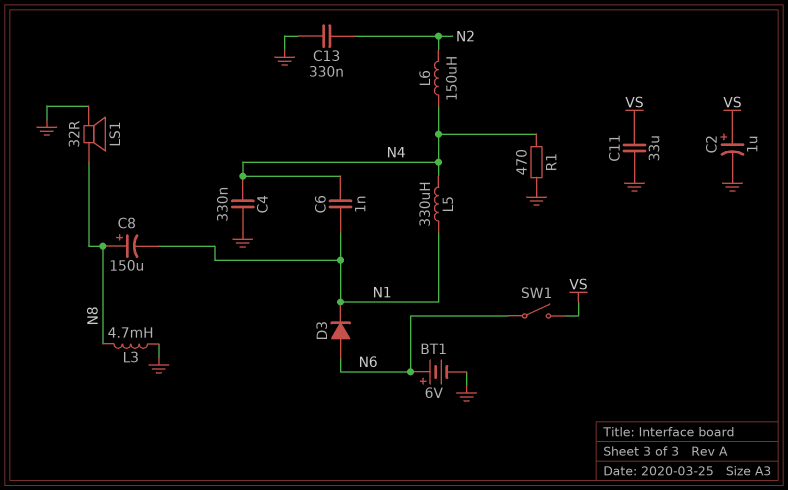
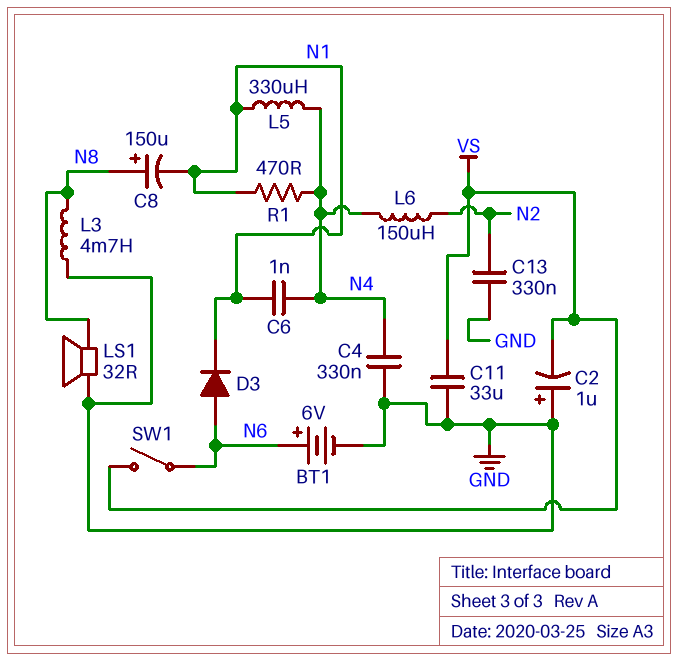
C2: 1uF (plus VS, minus GND) -> 1uF (plus GND, minus VS)
R1: 470 (GND, N4) -> 470 (N1, N4)

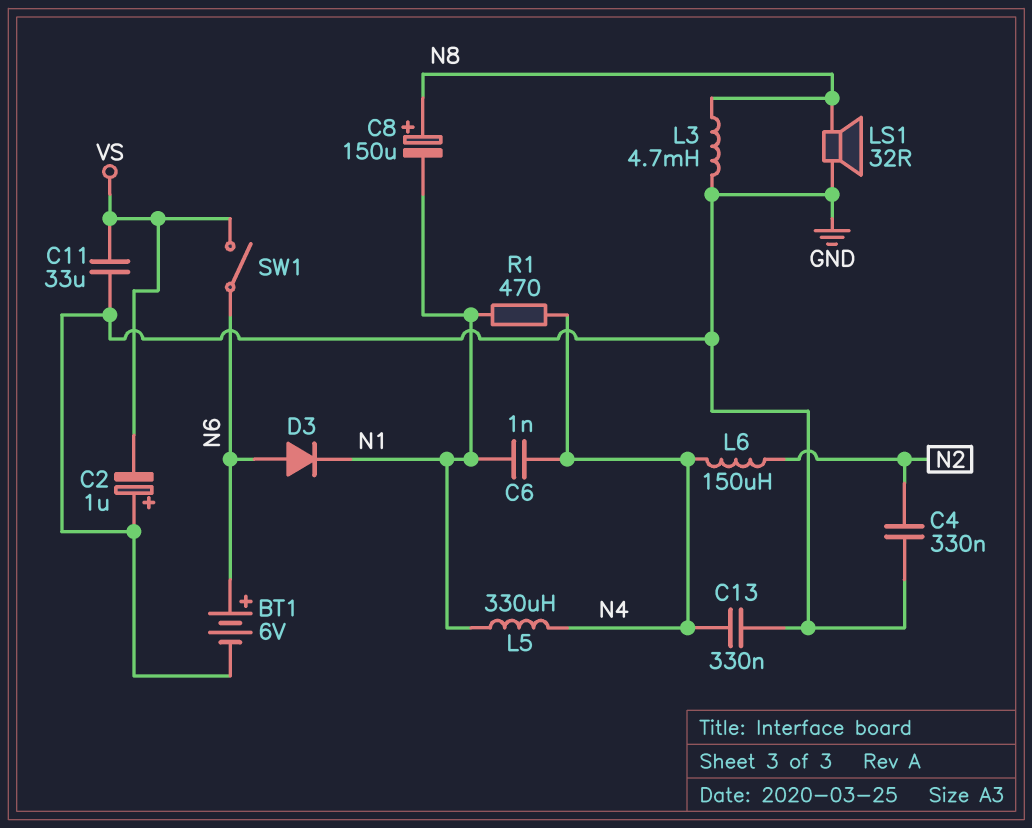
C4: 330nF (GND, N4) -> 330nF (GND, N2)
C13: 330nF (GND, N2) -> 330nF (GND, N4)

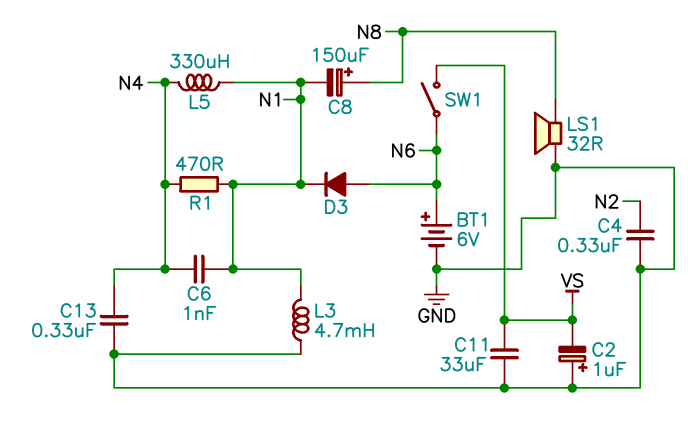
L3: 4.7mH (GND, N8) -> 4.7mH (GND, N1)
L6: 150uH (N2, N4) -> none

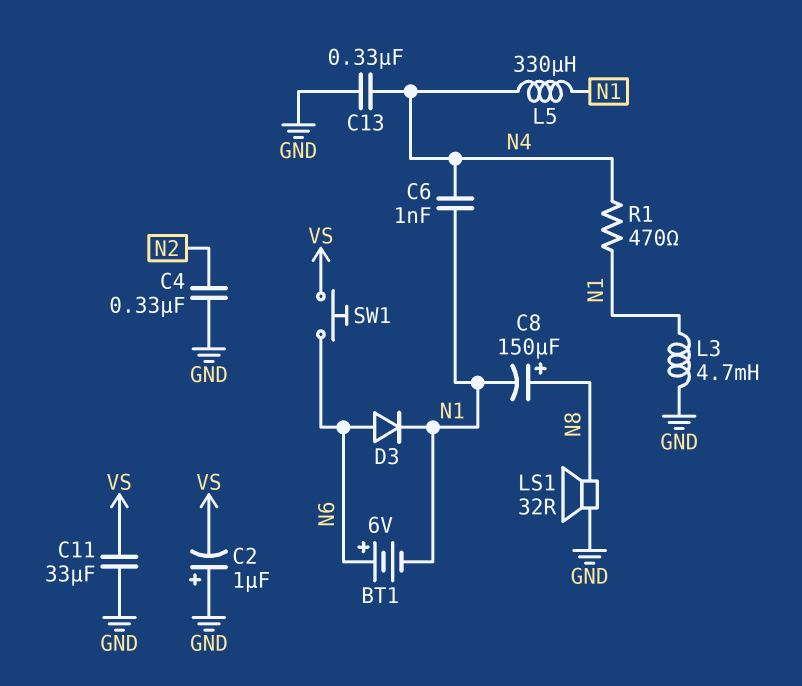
BT1: 6V (plus N6, minus GND) -> 6V (plus N6, minus N1)
SW1: switch (N6, VS) -> button (N6, VS)

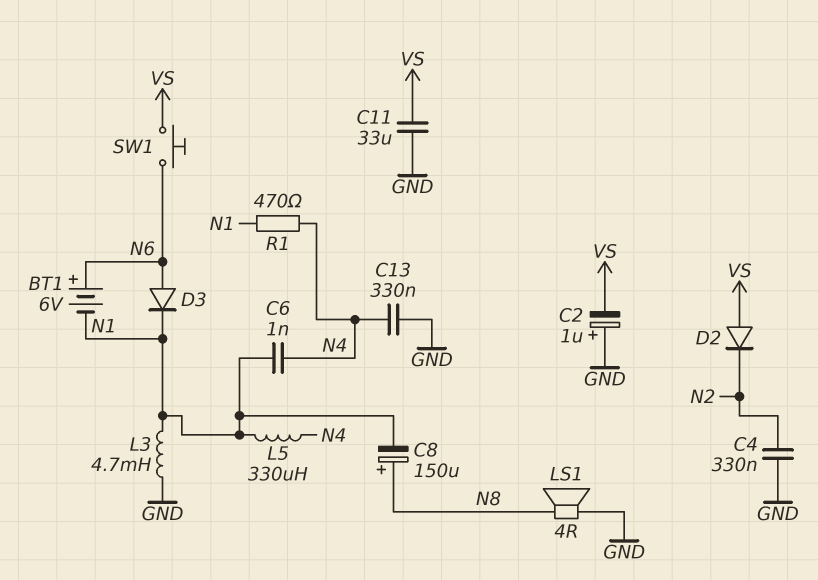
D2: none -> diode (A VS, K N2)
LS1: speaker 32R (GND, N8) -> speaker 4R (GND, N8)

